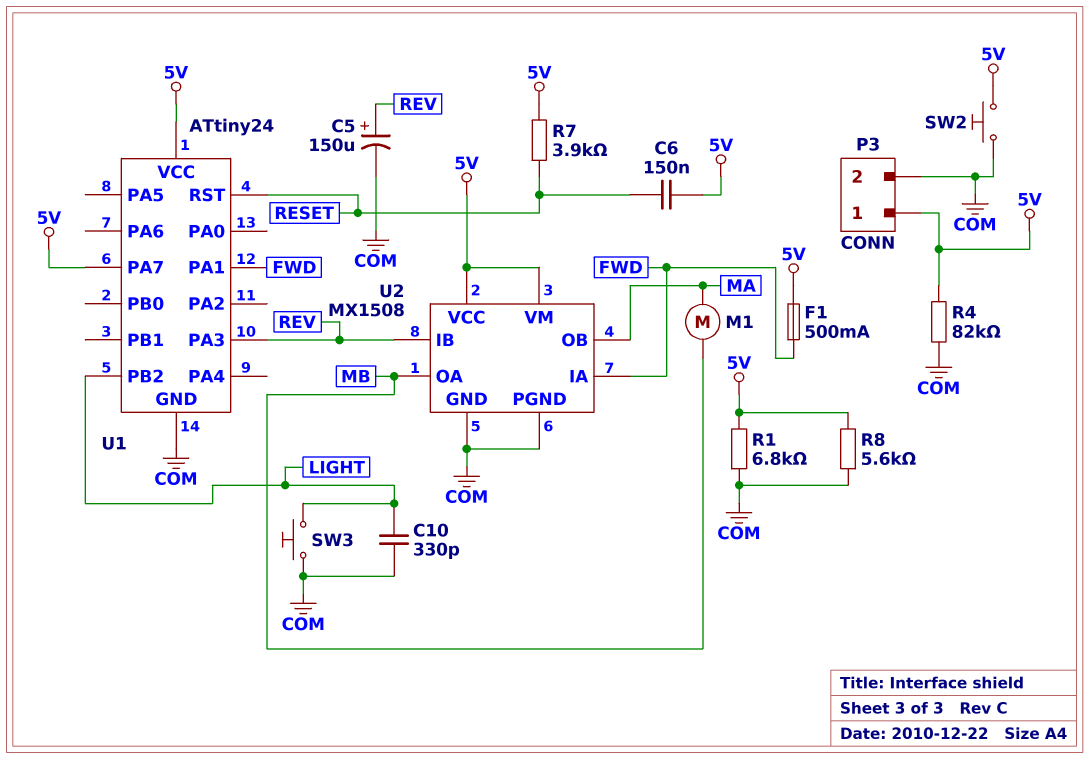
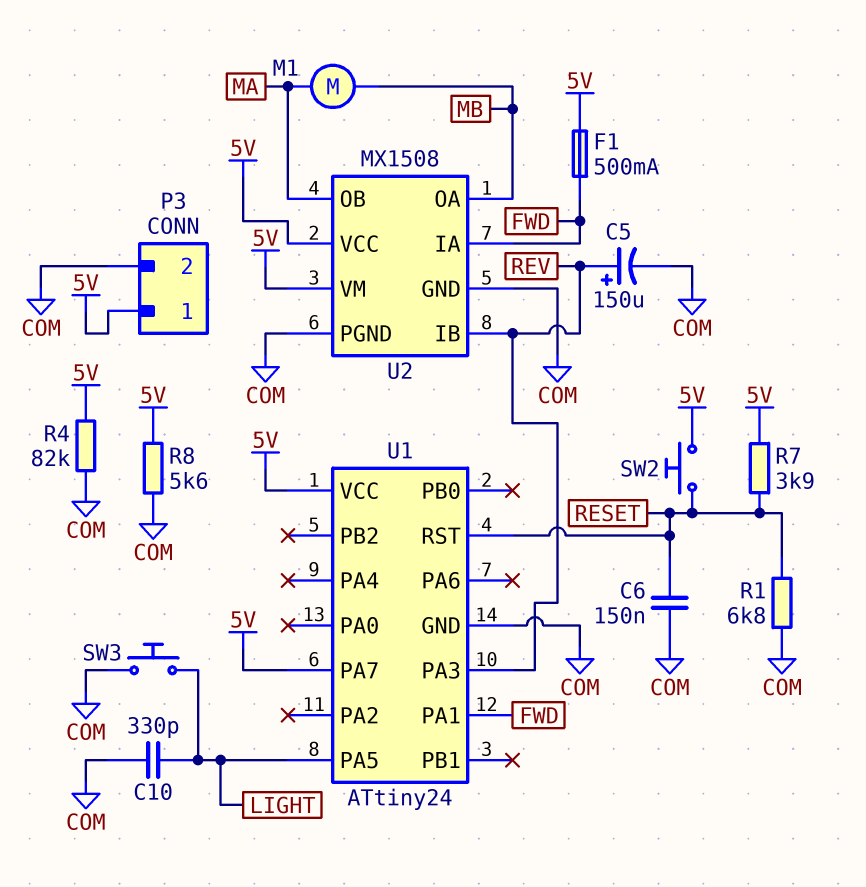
C6: 150nF (5V, RESET) -> 150nF (COM, RESET)
R1: 6.8k (5V, COM) -> 6.8k (COM, RESET)
SW2: button (5V, COM) -> button (5V, RESET)
U1 pin PA5: none -> LIGHT
U1 pin PB2: LIGHT -> none

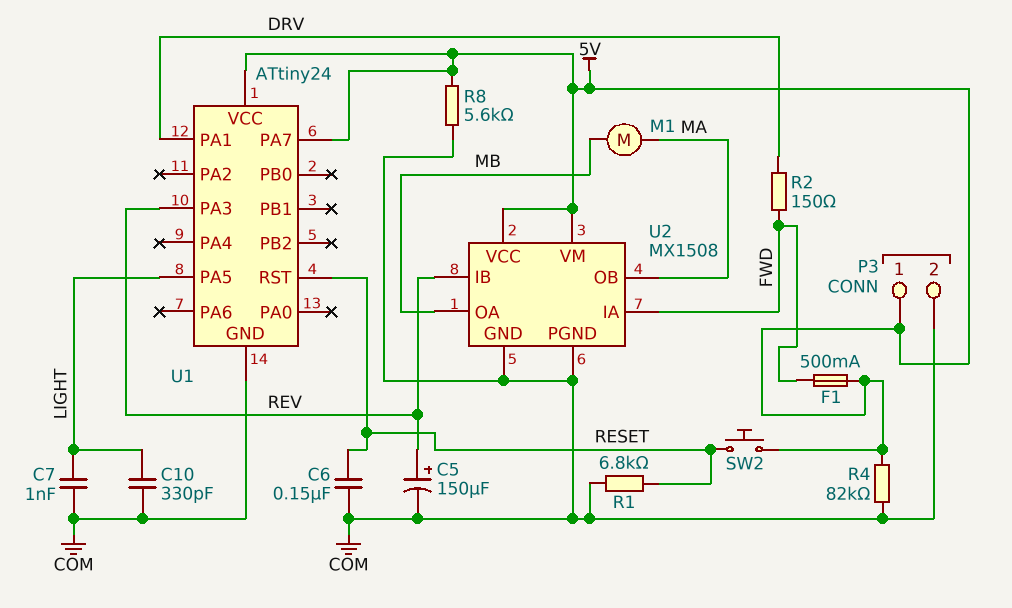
C7: none -> 1nF (COM, LIGHT)
R2: none -> 150 (DRV, FWD)
R7: 3.9k (5V, RESET) -> none
SW3: button (COM, LIGHT) -> none
U1 pin PA1: FWD -> DRV

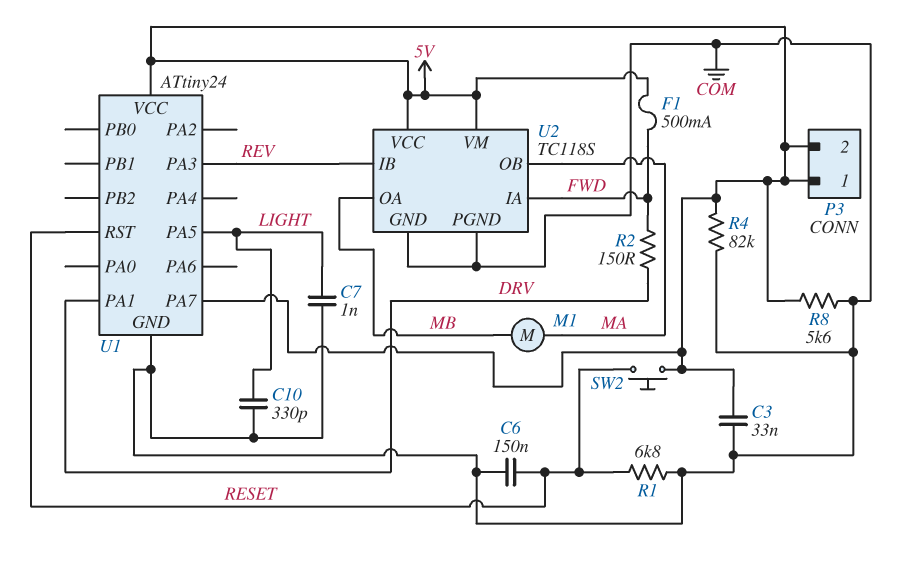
C3: none -> 33nF (5V, COM)
C5: 150uF (plus REV, minus COM) -> none
P3 pin 2: COM -> 5V
U2: MX1508 -> TC118S

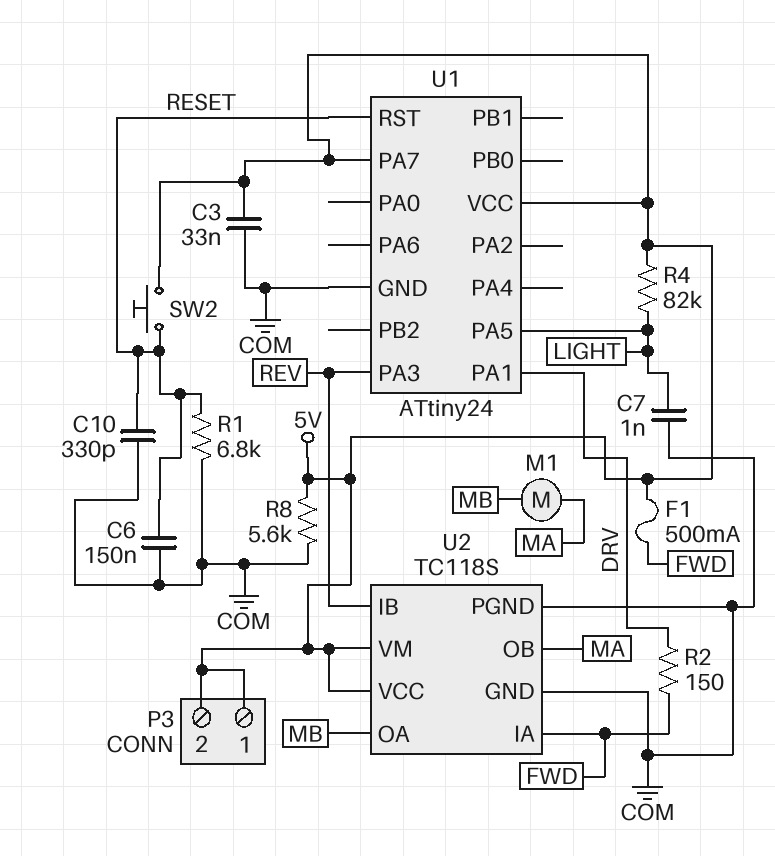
C10: 330pF (COM, LIGHT) -> 330pF (COM, RESET)
R4: 82k (5V, COM) -> 82k (5V, LIGHT)

